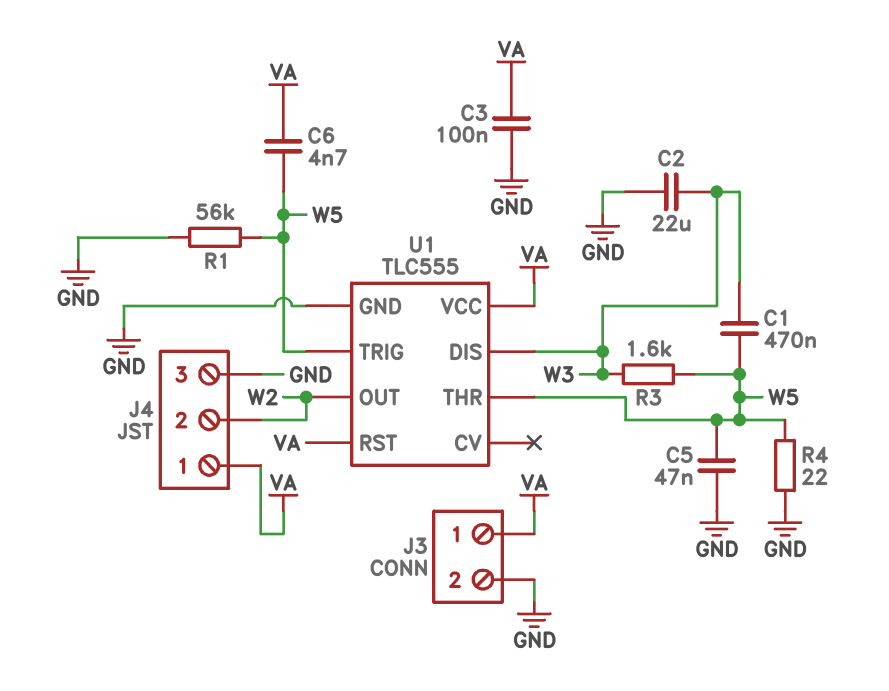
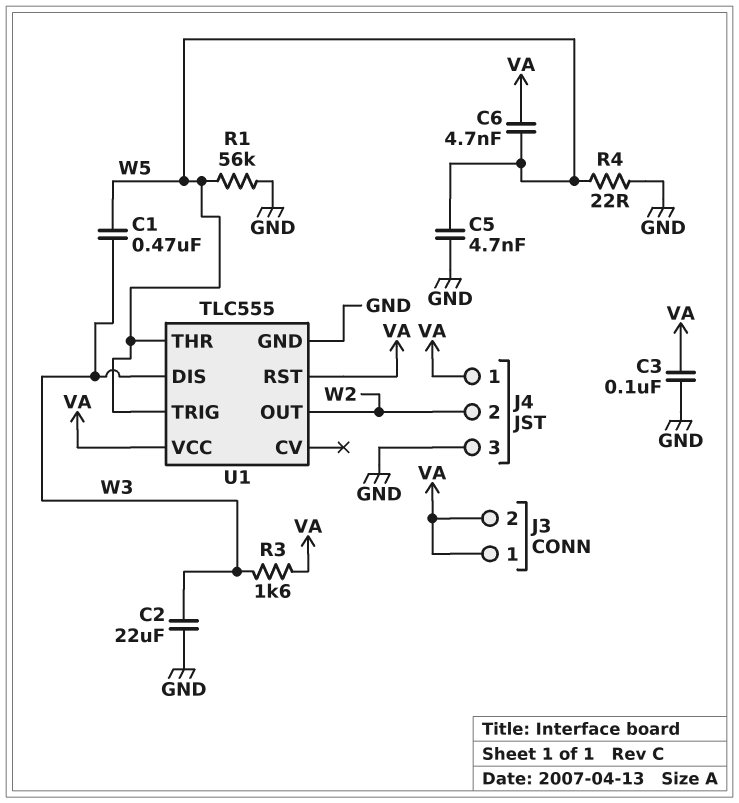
C5: 47nF (GND, W5) -> 4.7nF (GND, W5)
J3 pin 2: GND -> VA
R3: 1.6k (W3, W5) -> 1.6k (VA, W3)

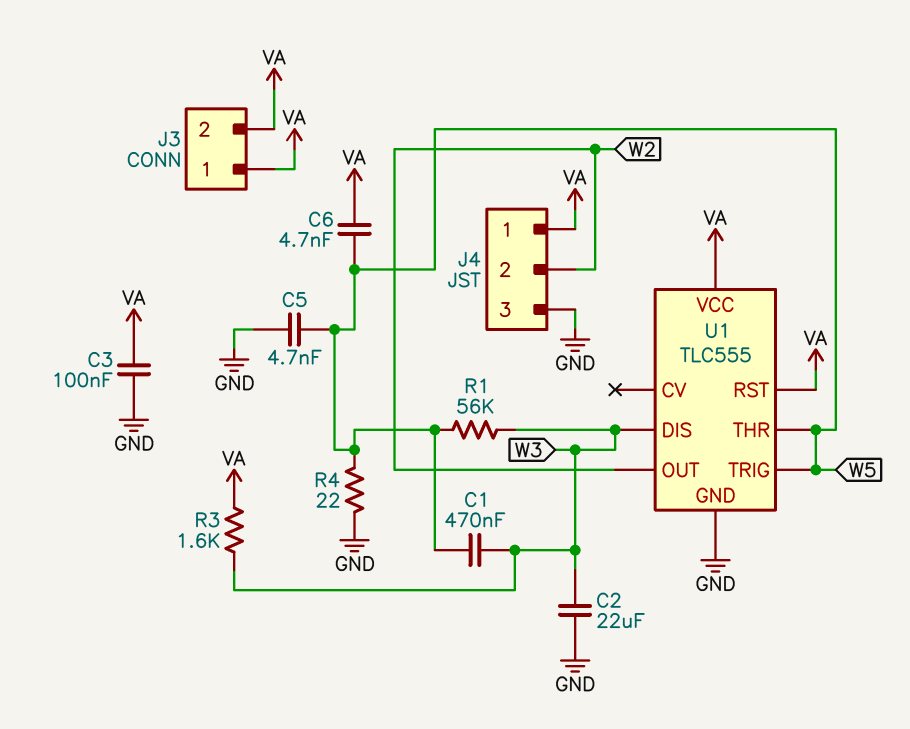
R1: 56k (GND, W5) -> 56k (W3, W5)

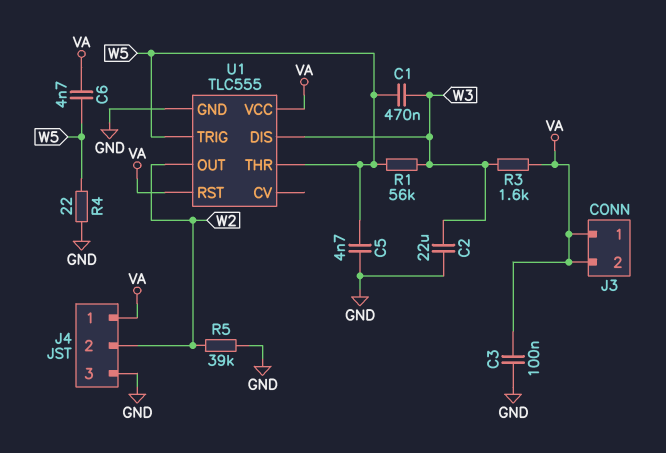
R5: none -> 39k (GND, W2)

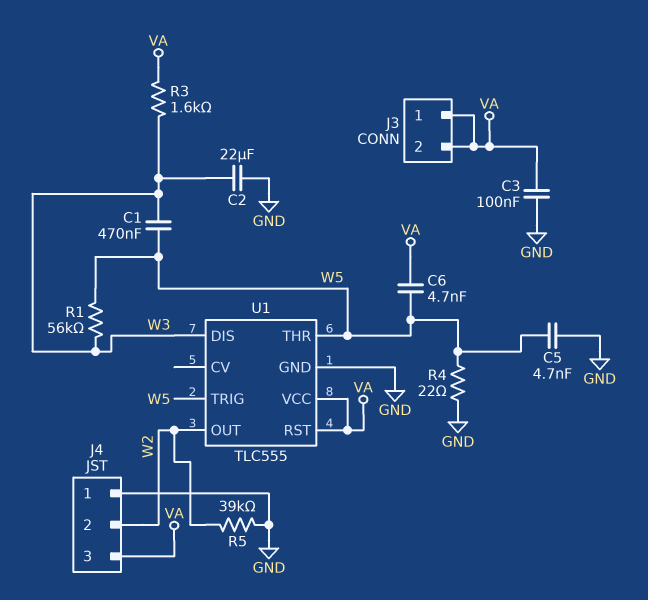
J4 pin 1: VA -> GND
J4 pin 3: GND -> VA

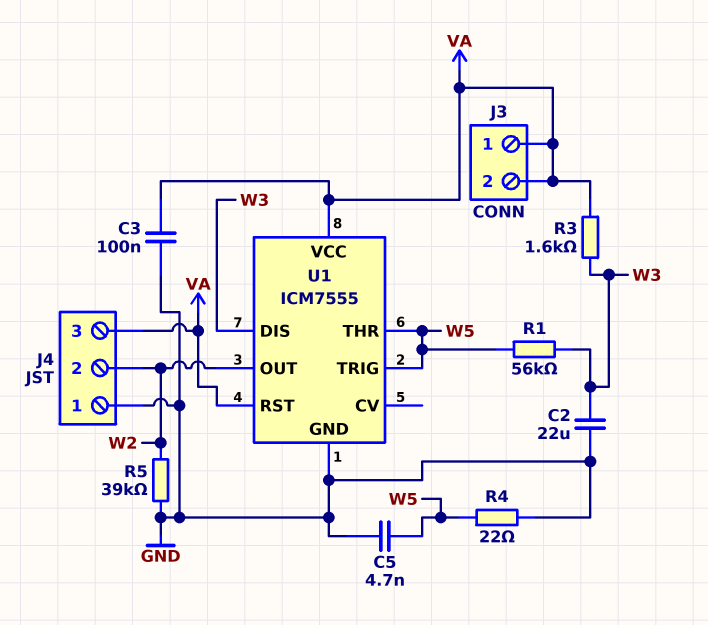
C1: 470nF (W3, W5) -> none
C6: 4.7nF (VA, W5) -> none
U1: TLC555 -> ICM7555

